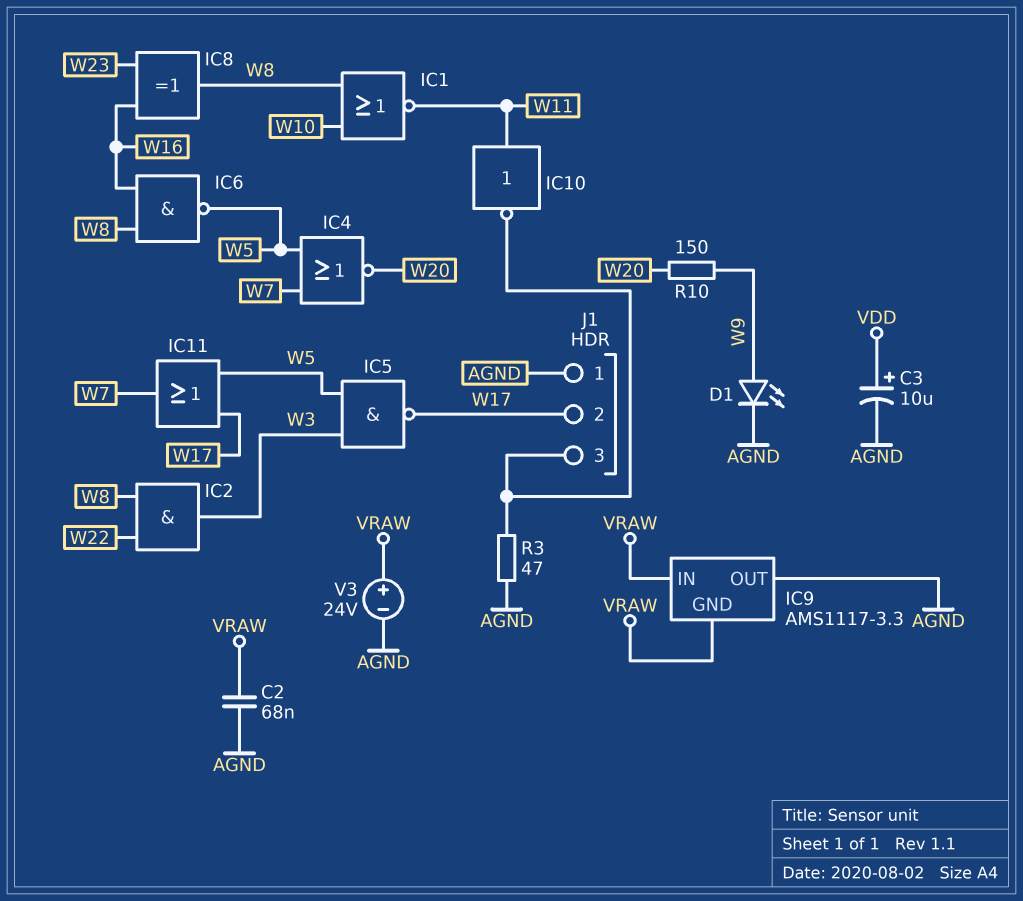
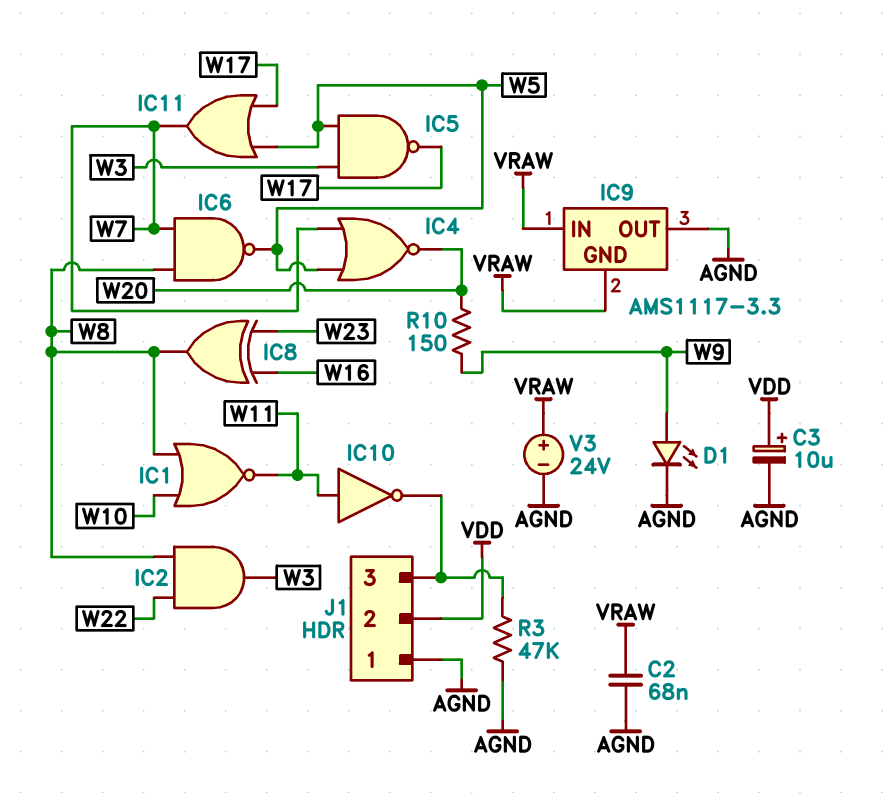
IC6: NAND (in W8, in W16, out W5) -> NAND (in W7, in W8, out W5)
J1 pin 2: W17 -> VDD
R3: 47 (AGND, J1/3) -> 47k (AGND, J1/3)

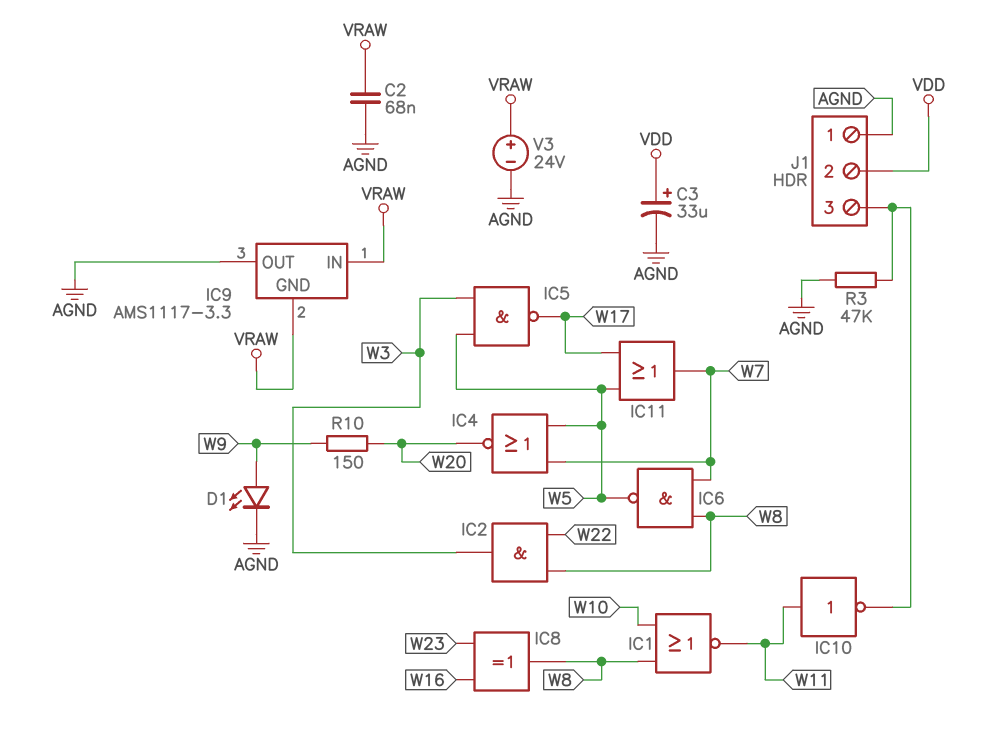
C3: 10uF (plus VDD, minus AGND) -> 33uF (plus VDD, minus AGND)

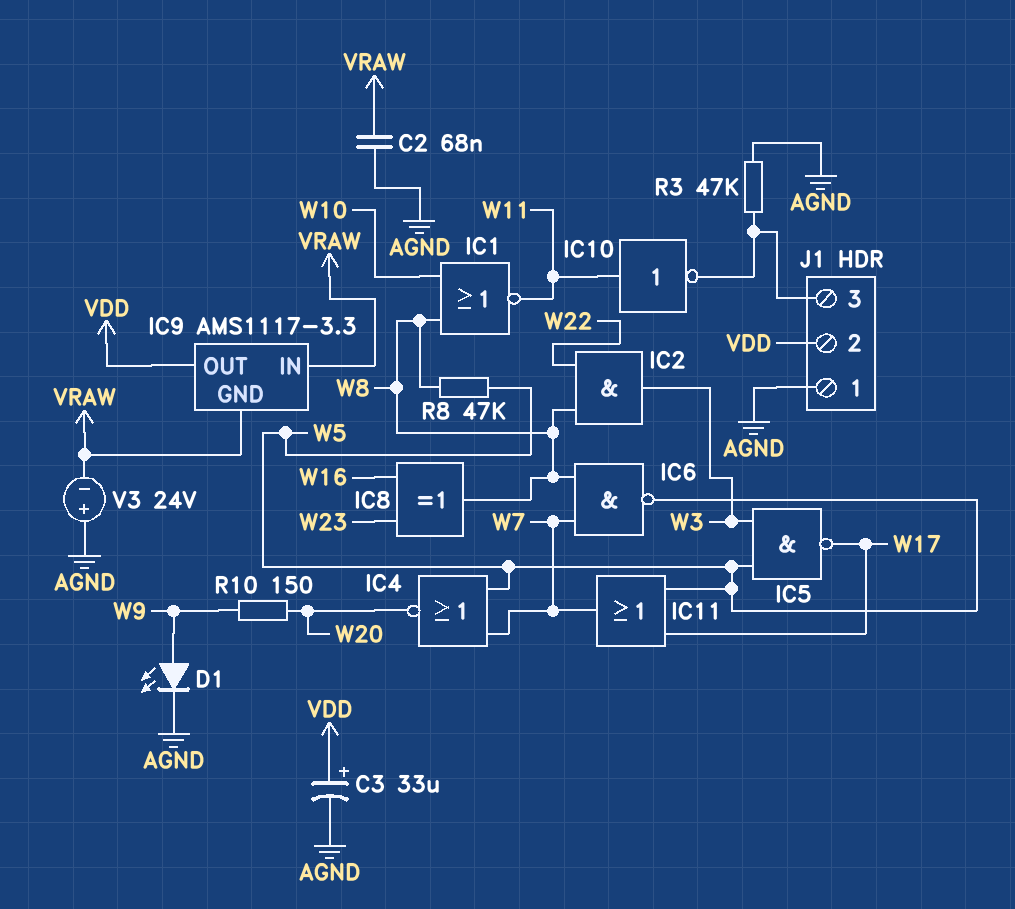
IC9 pin OUT: AGND -> VDD
R8: none -> 47k (W5, W8)
V3: 24V (plus VRAW, minus AGND) -> 24V (plus AGND, minus VRAW)

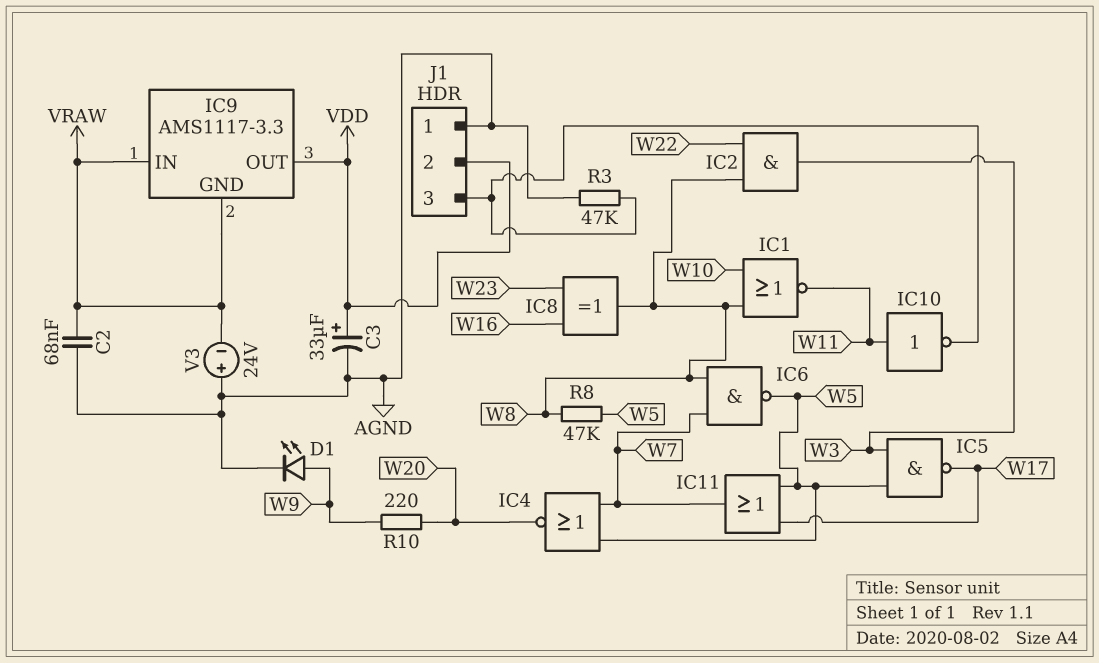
R10: 150 (W9, W20) -> 220 (W9, W20)

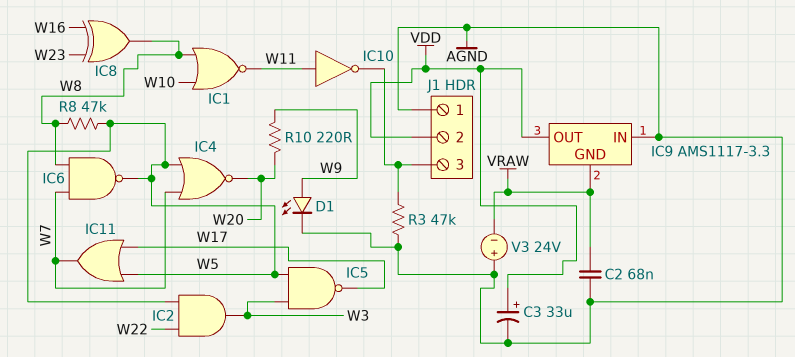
IC2: AND (in W8, in W22, out W3) -> AND (in W5, in W22, out W3)
IC9 pin IN: VRAW -> AGND

